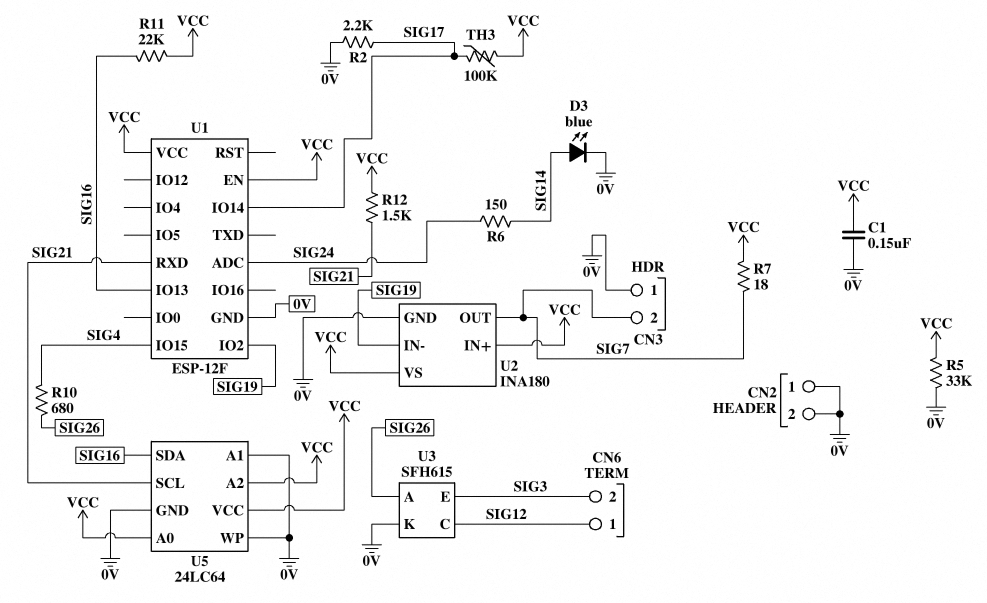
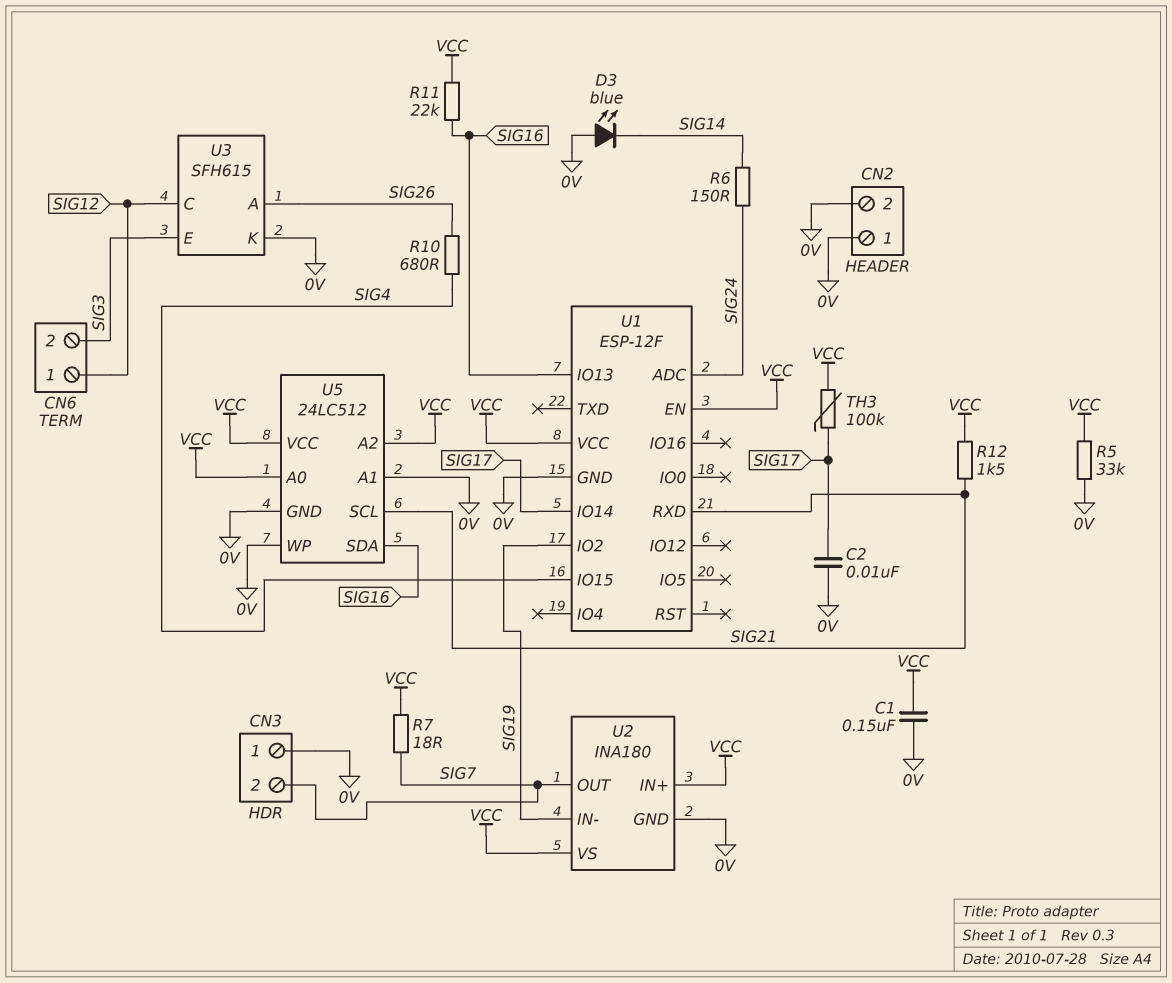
C2: none -> 10nF (0V, SIG17)
D3: LED blue (A SIG14, K 0V) -> LED blue (A 0V, K SIG14)
R2: 2.2k (0V, SIG17) -> none
U5: 24LC64 -> 24LC512

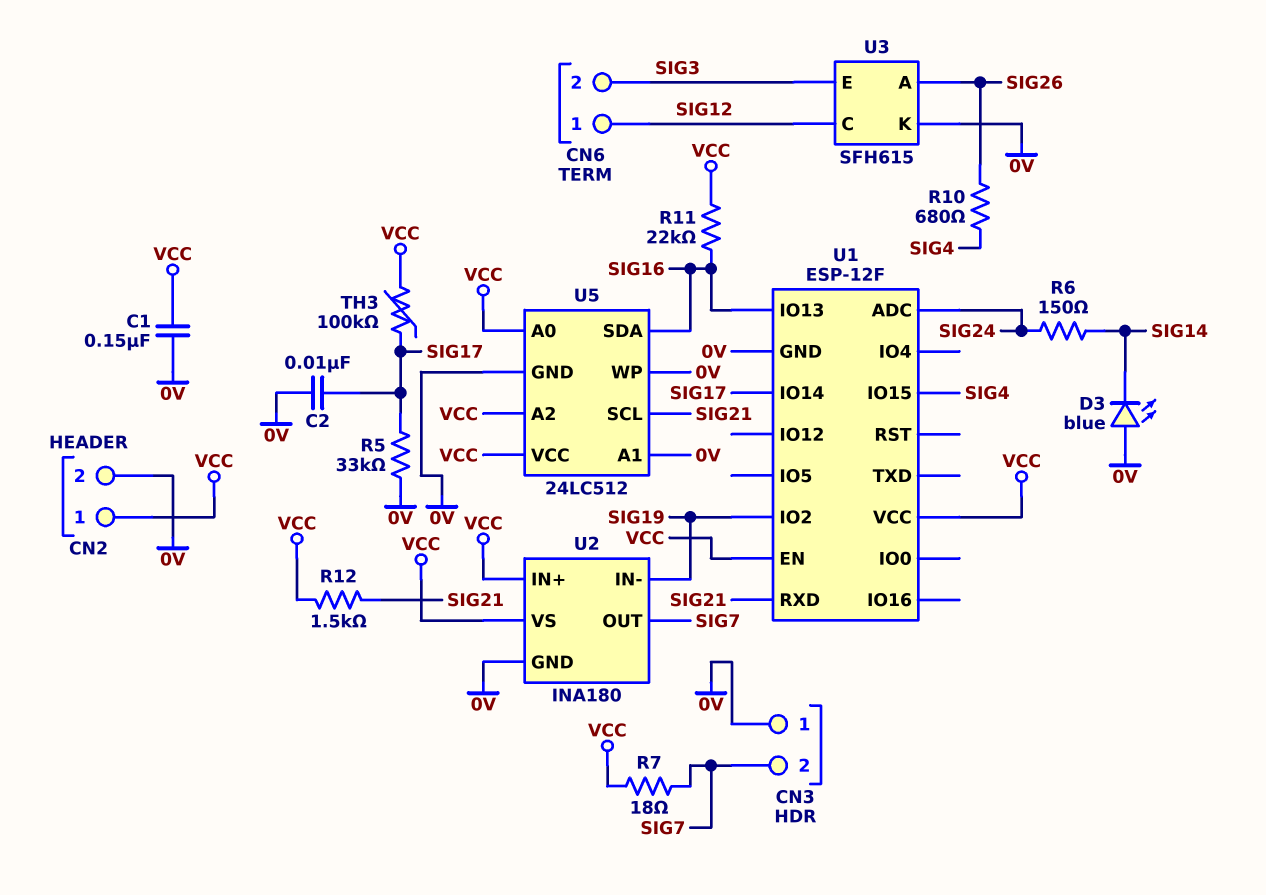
CN2 pin 1: 0V -> VCC
R5: 33k (0V, VCC) -> 33k (0V, SIG17)

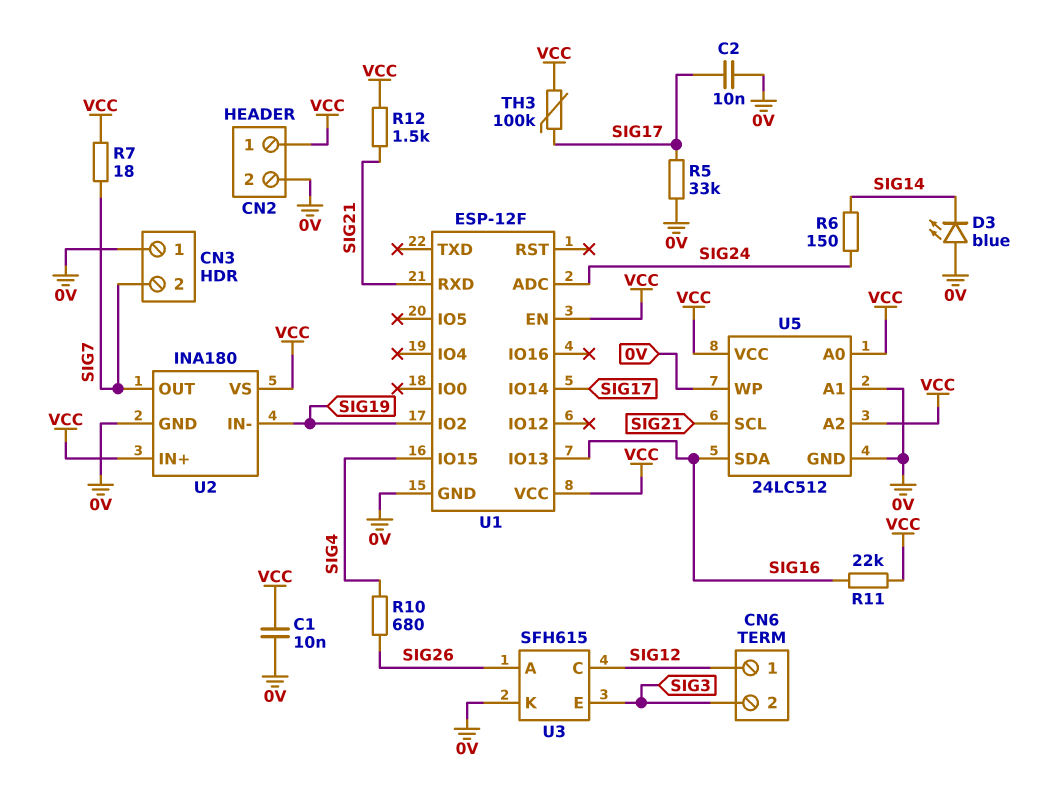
C1: 150nF (0V, VCC) -> 10nF (0V, VCC)

